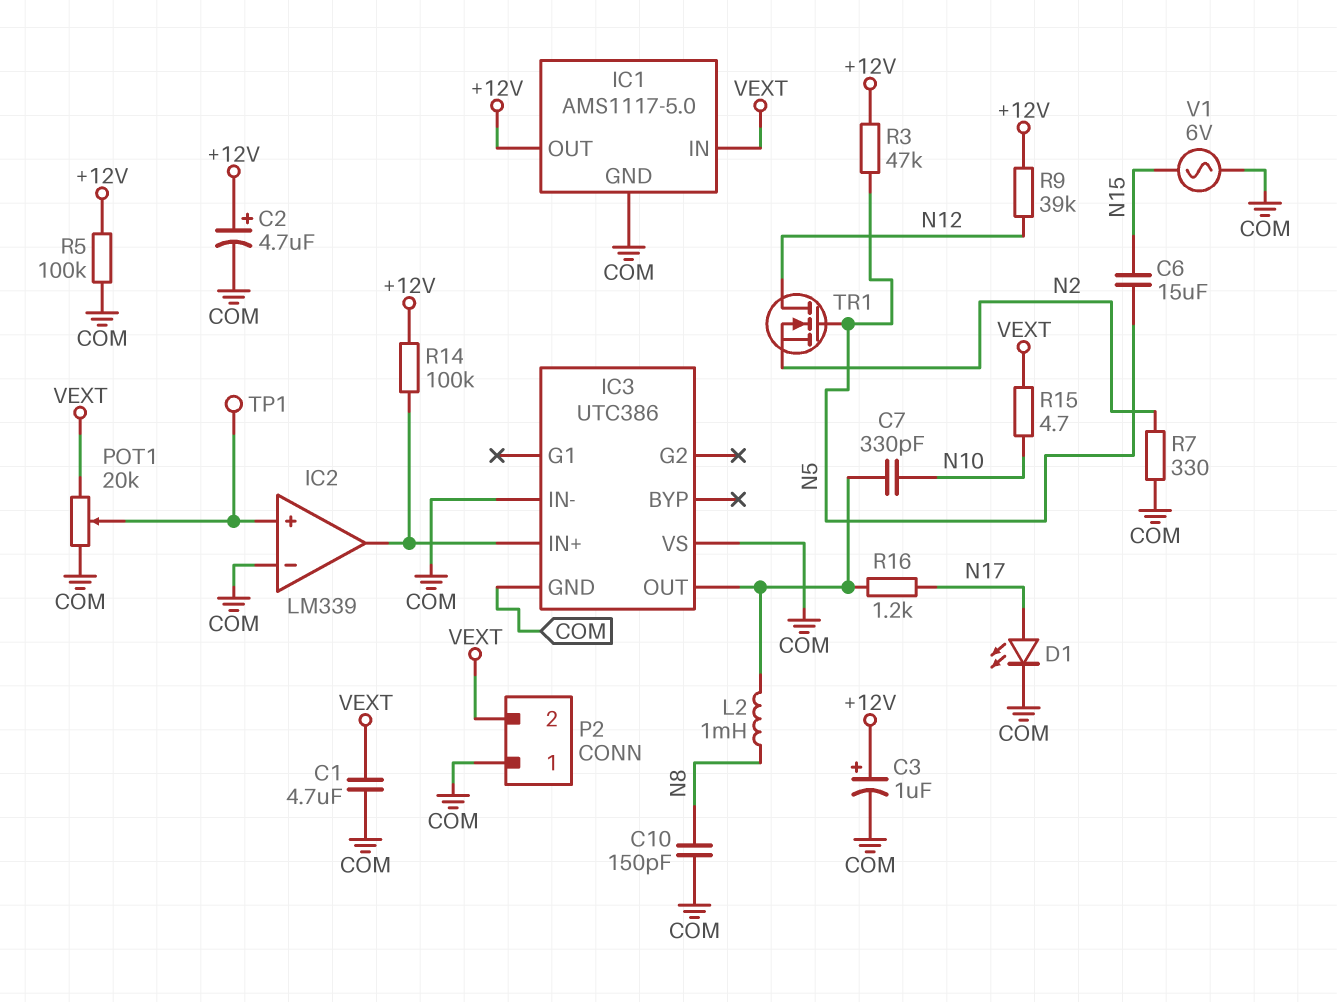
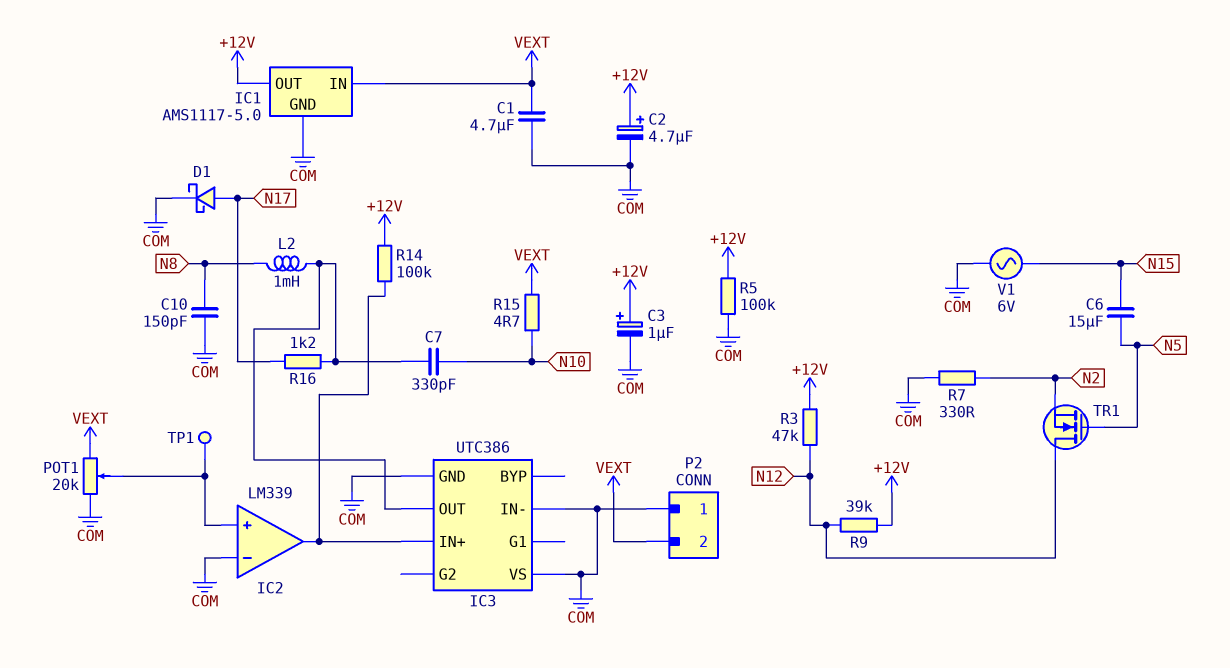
D1: LED (A N17, K COM) -> schottky (A N17, K COM)
R3: 47k (+12V, N5) -> 47k (+12V, N12)

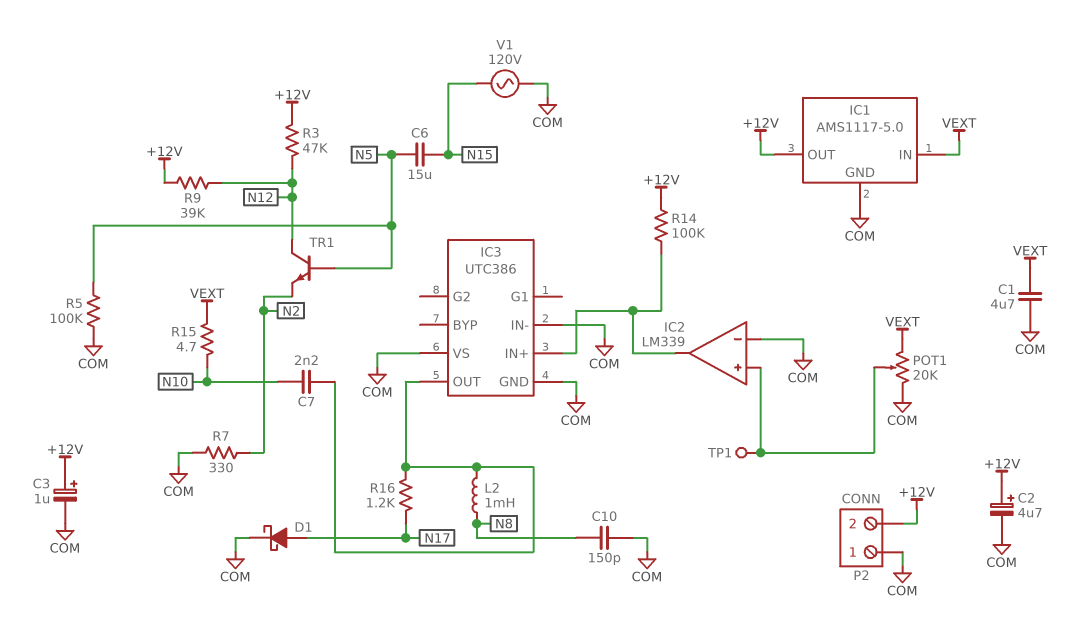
C7: 330pF (IC3/OUT, N10) -> 2.2nF (IC3/OUT, N10)
P2 pin 2: VEXT -> +12V
R5: 100k (+12V, COM) -> 100k (COM, N5)
TR1: NMOS (G N5, D N12, S N2) -> NPN (B N5, C N12, E N2)
V1: AC 6V (COM, N15) -> AC 120V (COM, N15)

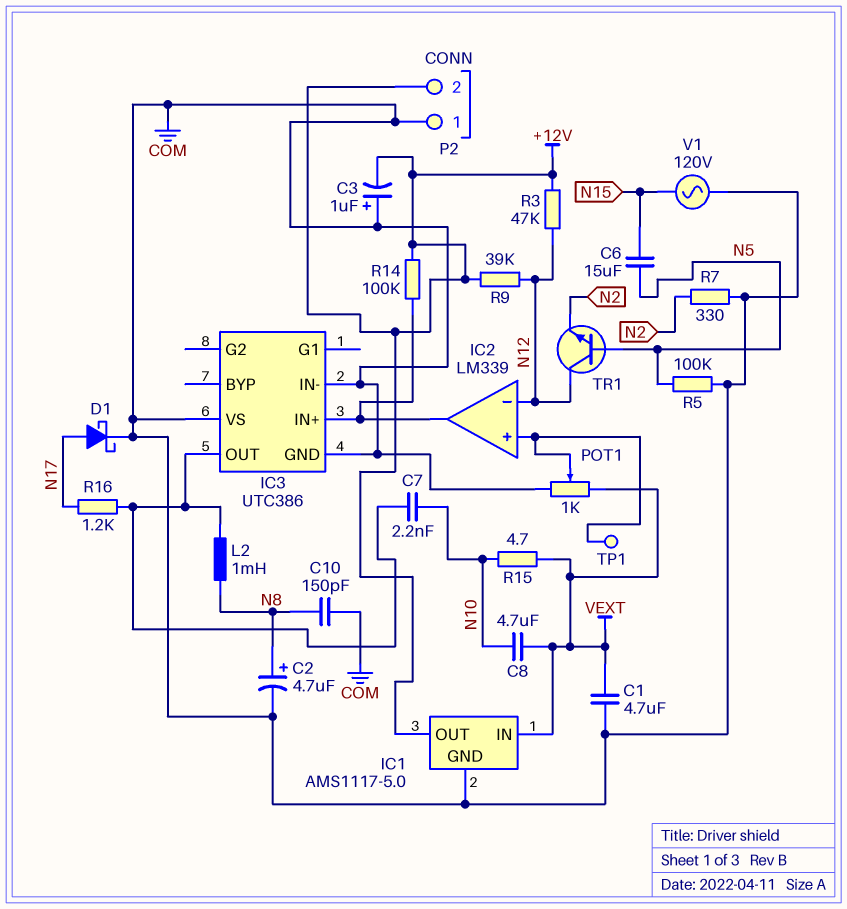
C2: 4.7uF (plus +12V, minus COM) -> 4.7uF (plus N8, minus COM)
C3: 1uF (plus +12V, minus COM) -> 1uF (plus COM, minus +12V)
C8: none -> 4.7uF (N10, VEXT)
IC2 pin in-: COM -> N12
POT1: 20k (COM, VEXT, wiper IC2/in+) -> 1k (COM, VEXT, wiper IC2/in+)

